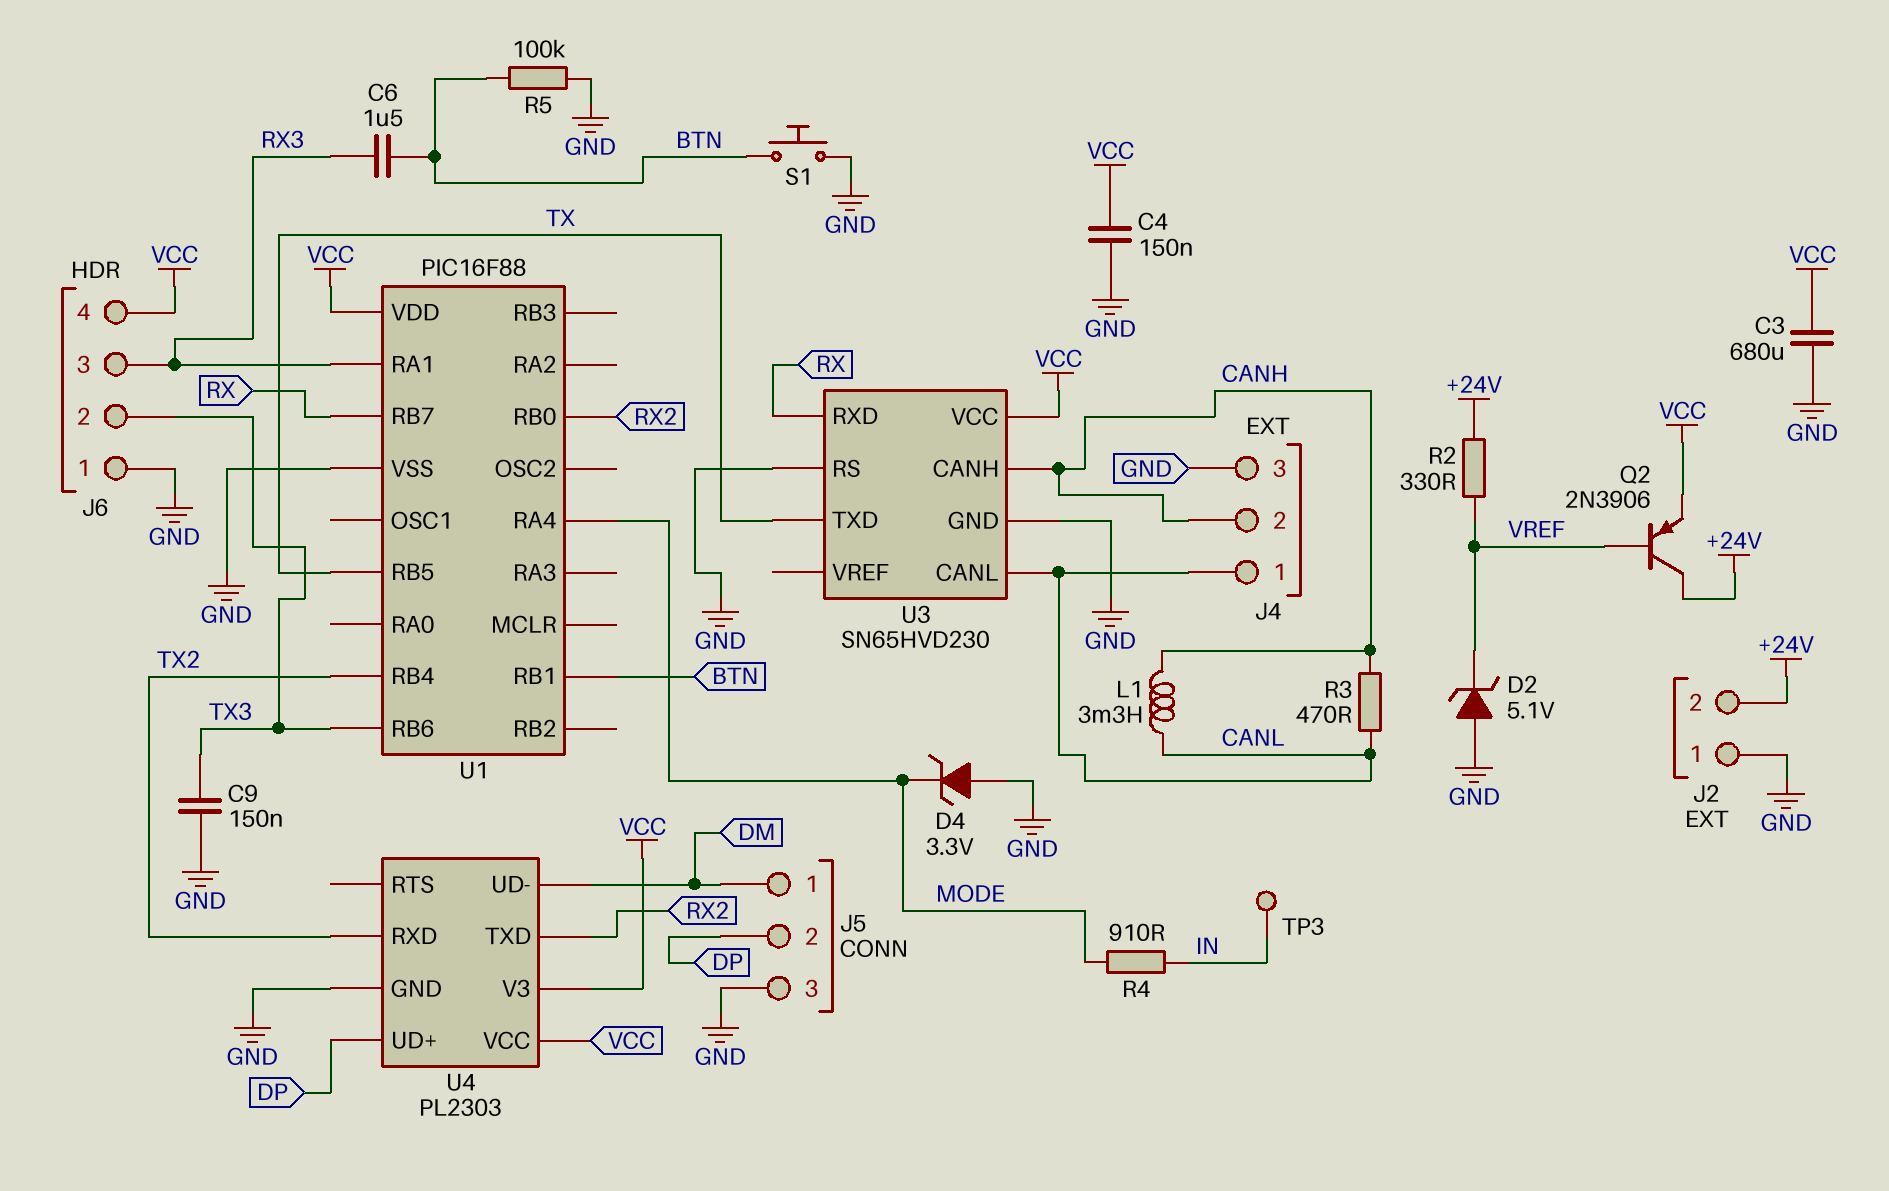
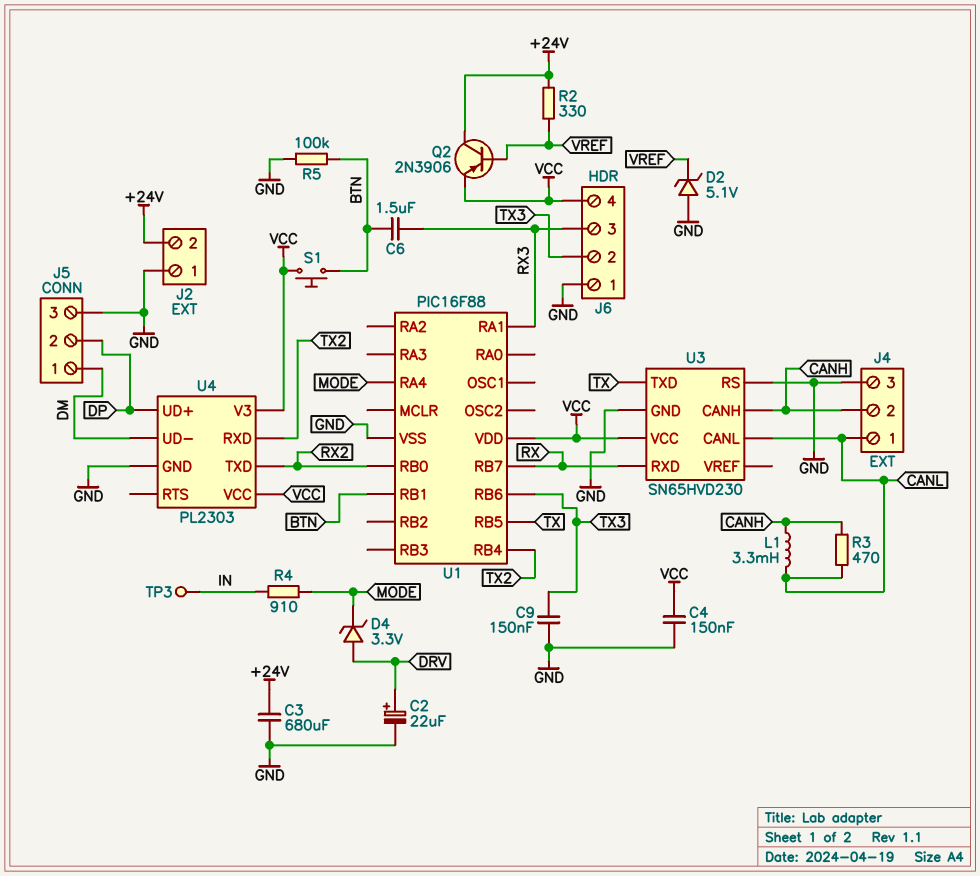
C2: none -> 22uF (plus DRV, minus GND)
C3: 680uF (GND, VCC) -> 680uF (+24V, GND)
D4: zener 3.3V (A GND, K MODE) -> zener 3.3V (A DRV, K MODE)
S1: button (BTN, GND) -> button (BTN, VCC)

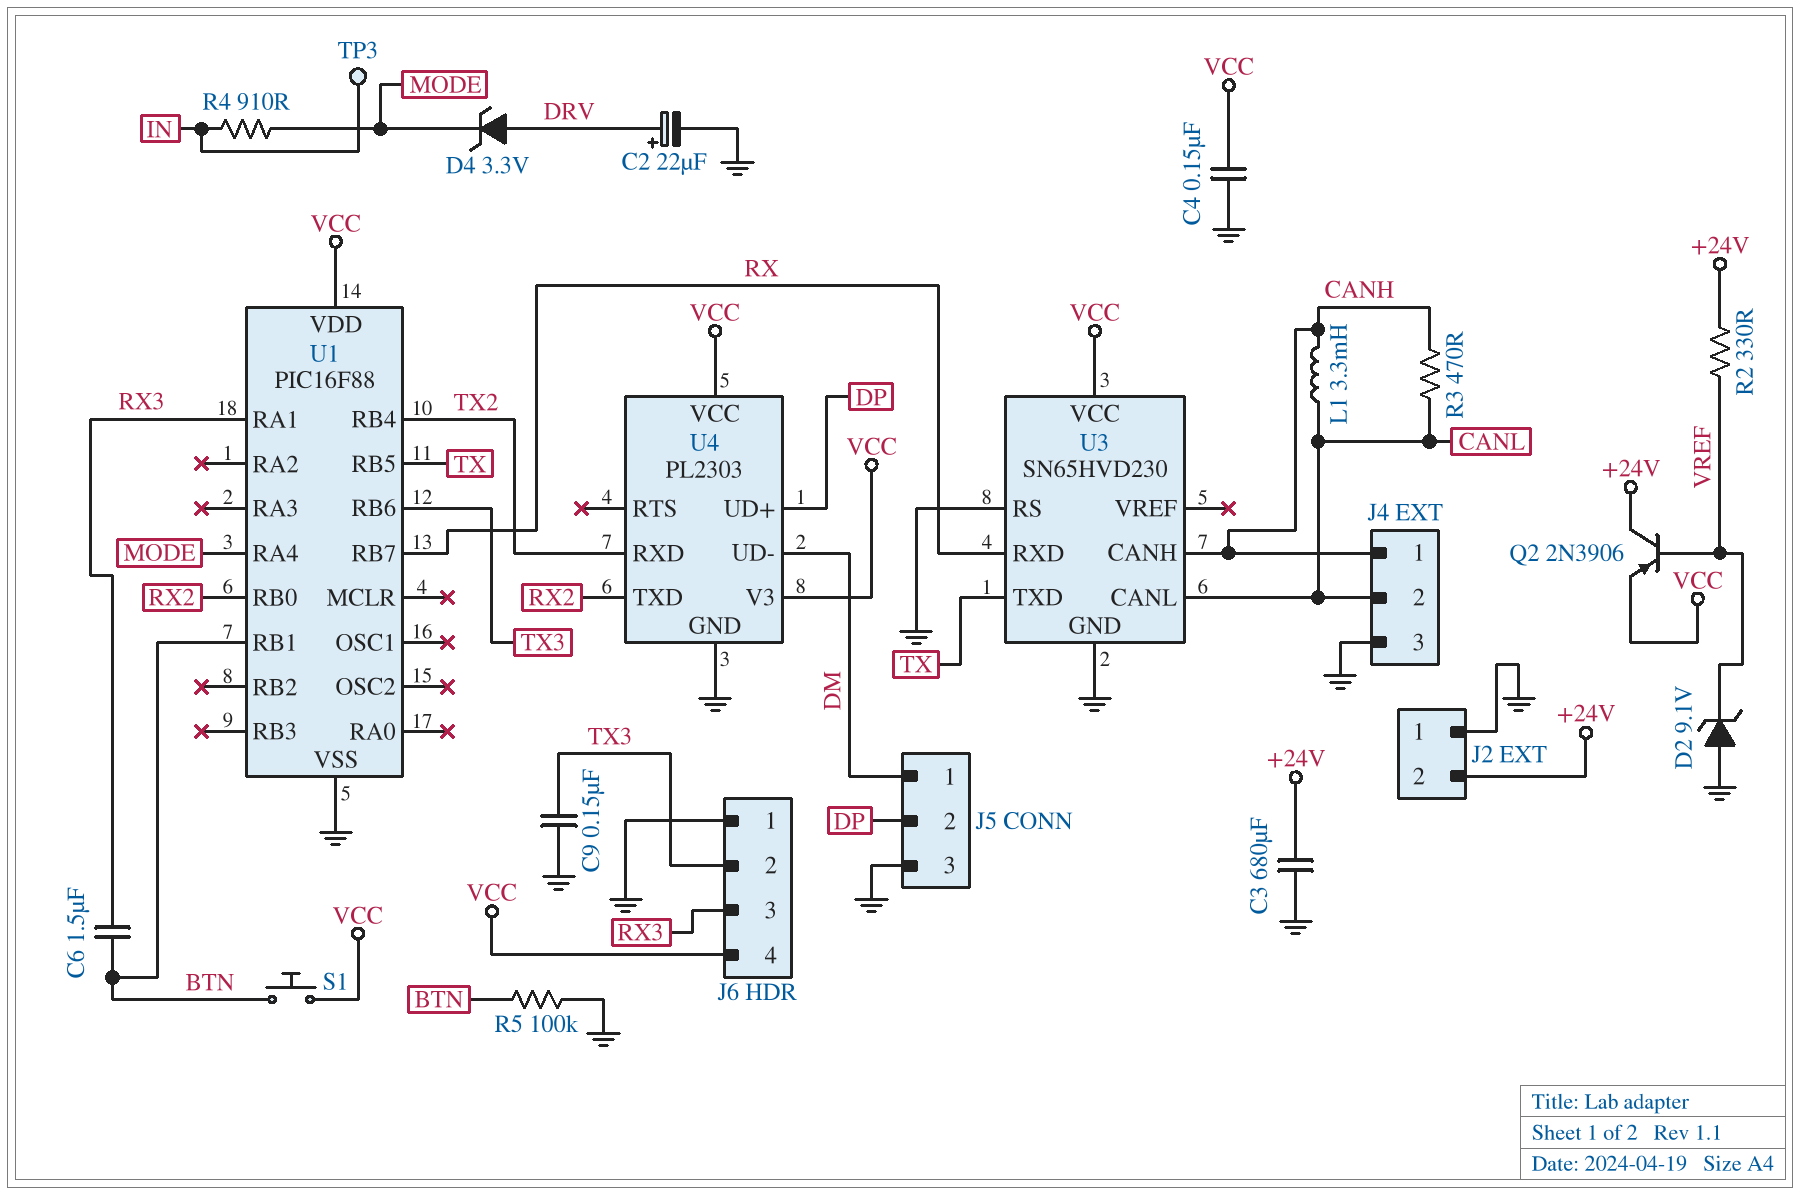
D2: zener 5.1V (A GND, K VREF) -> zener 9.1V (A GND, K VREF)
J4 pin 1: CANL -> CANH
J4 pin 2: CANH -> CANL

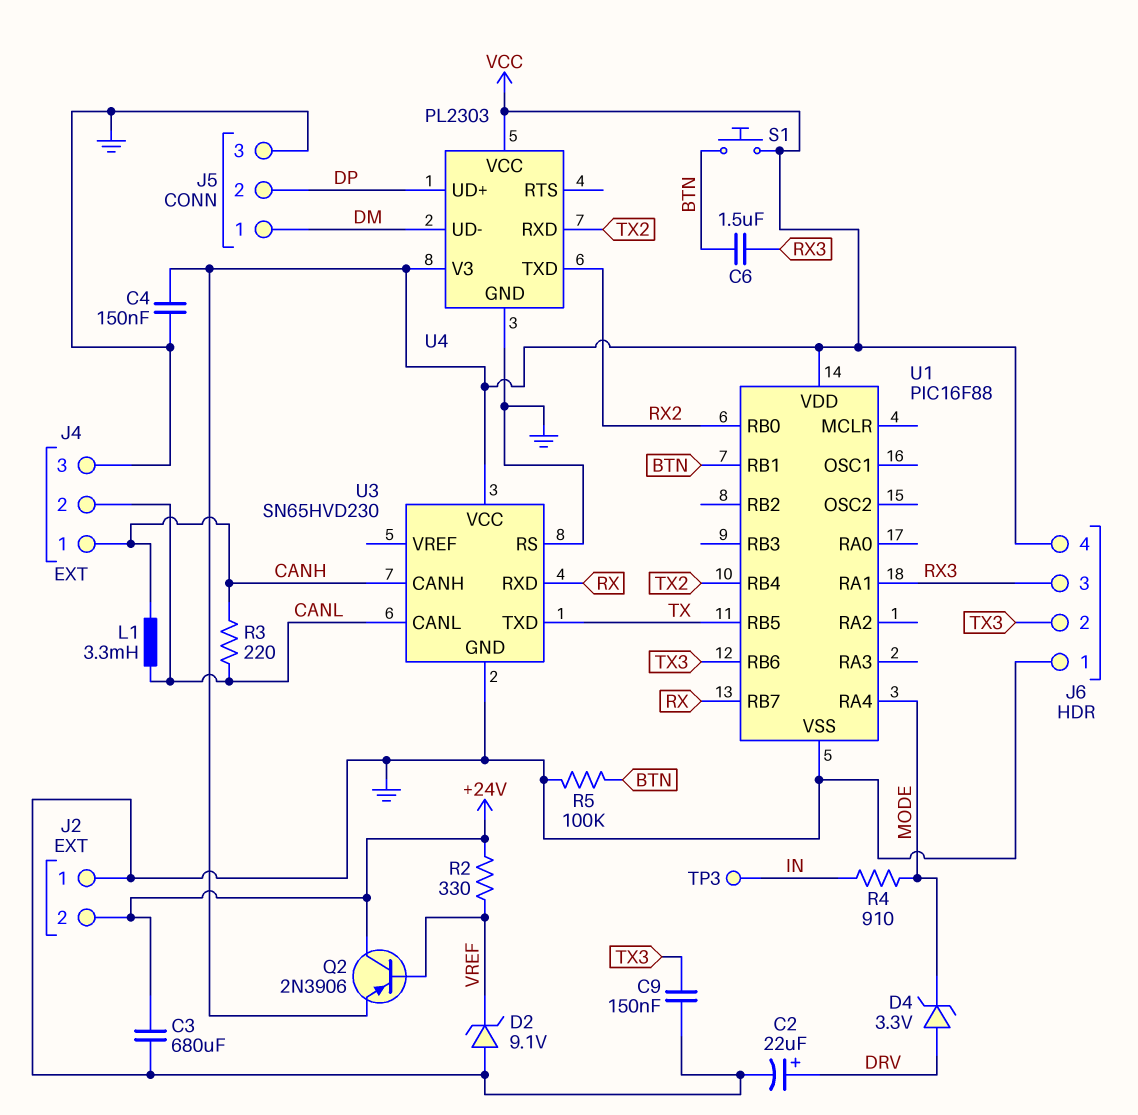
R3: 470 (CANH, CANL) -> 220 (CANH, CANL)

